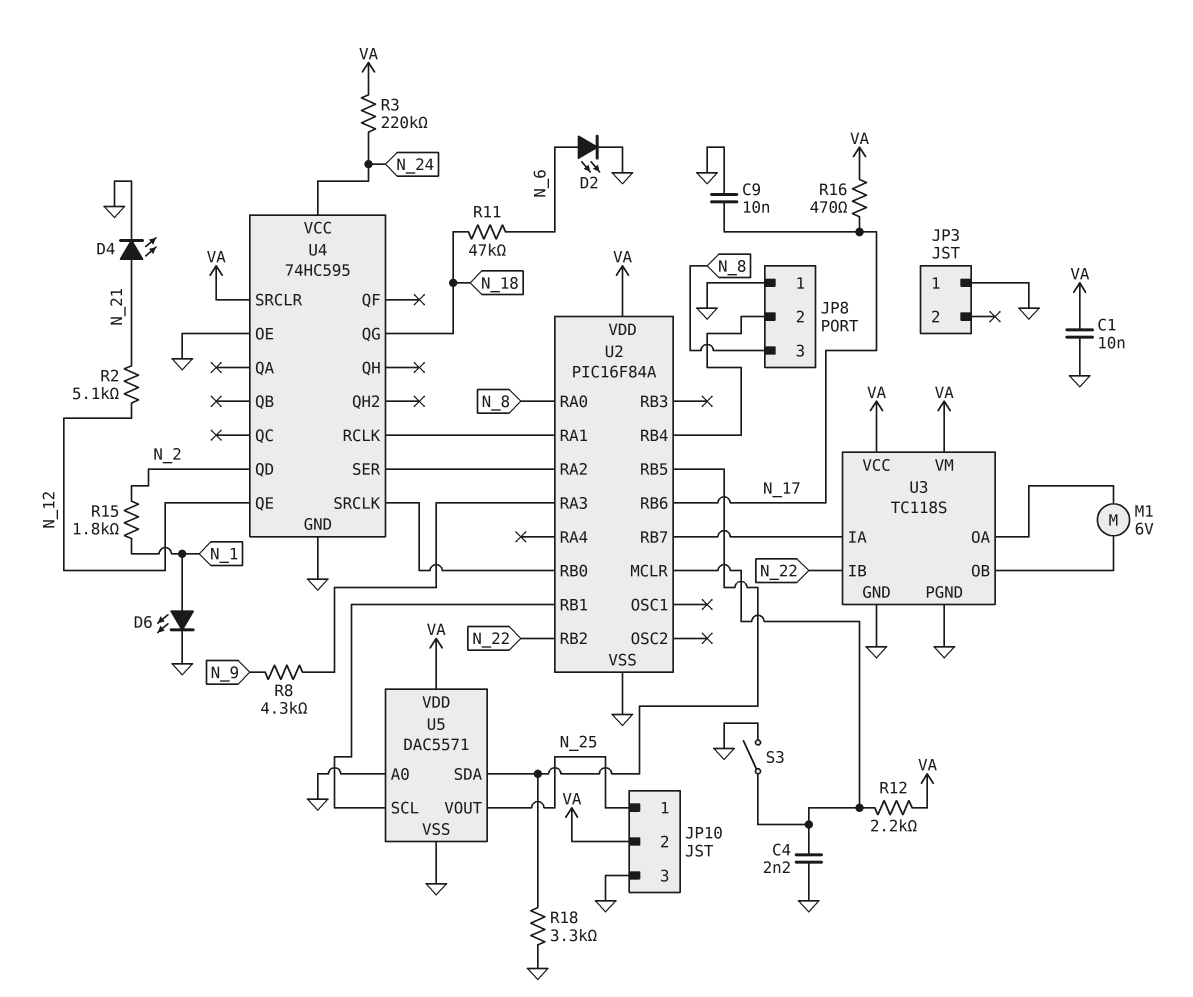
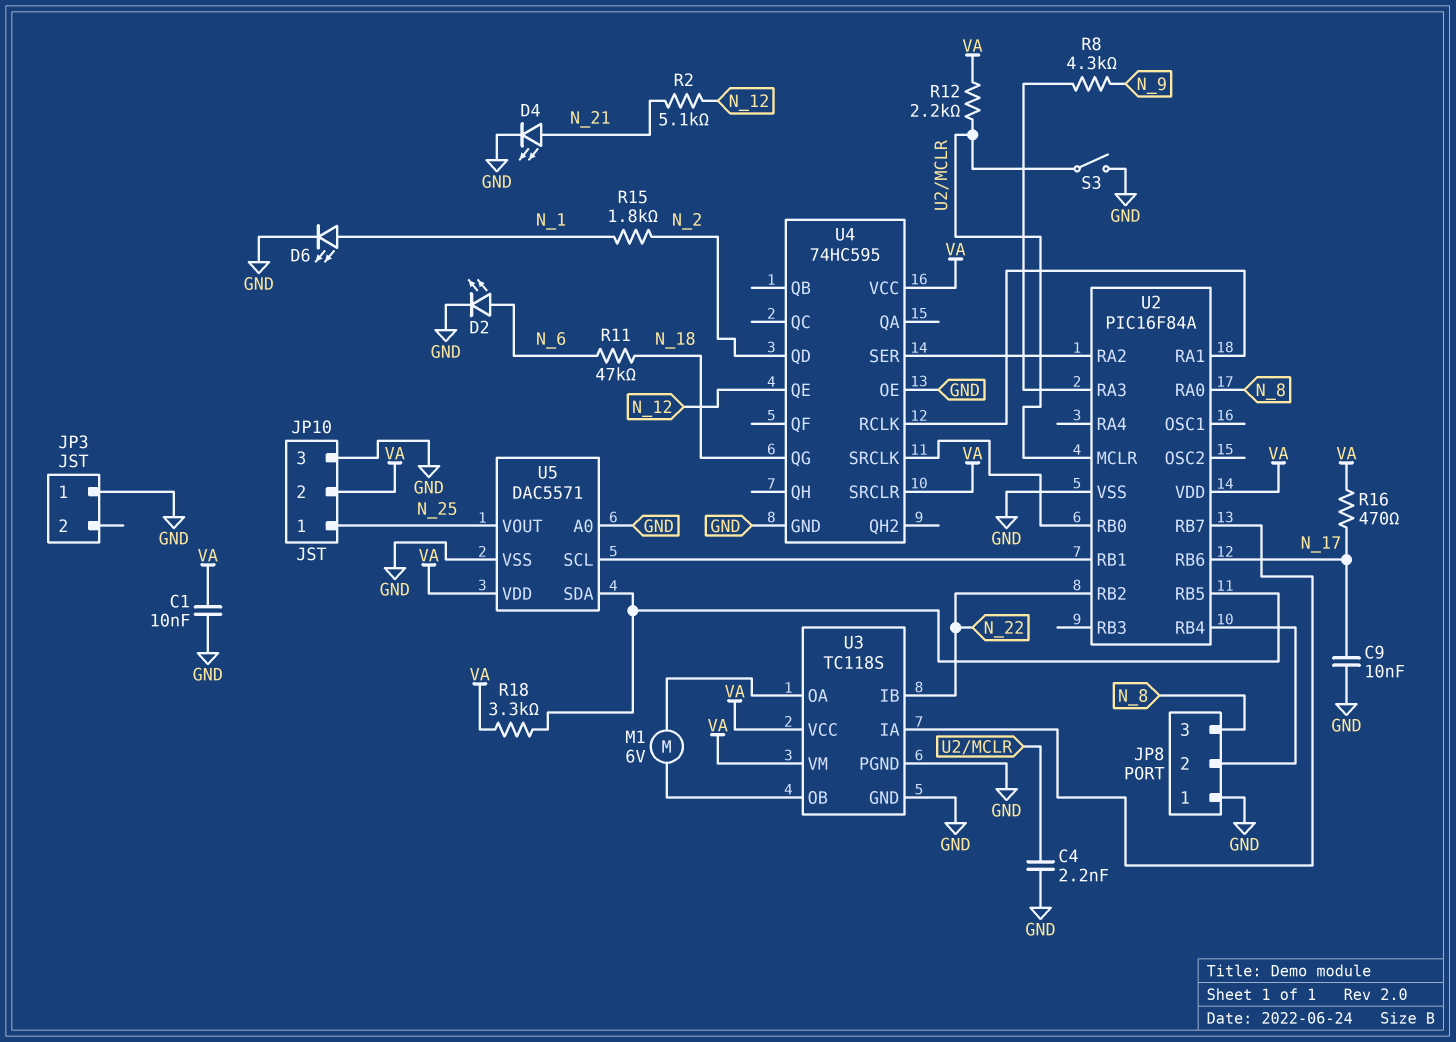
R3: 220k (N_24, VA) -> none
R18: 3.3k (GND, U2/RB5) -> 3.3k (U2/RB5, VA)
U4 pin VCC: N_24 -> VA

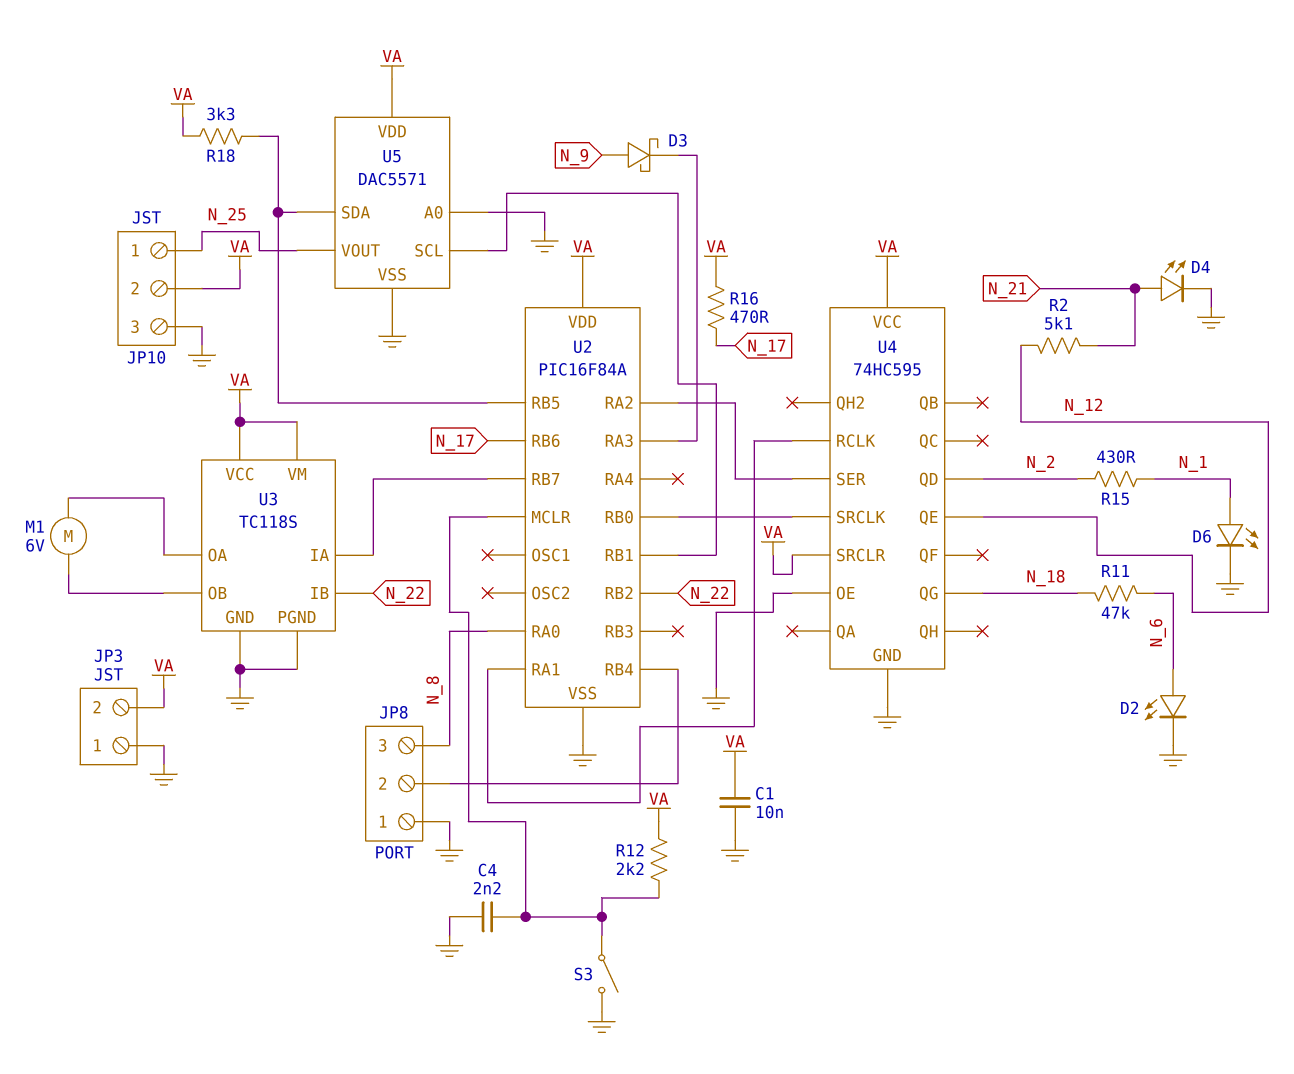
C9: 10nF (GND, N_17) -> none
D3: none -> schottky (A N_9, K U2/RA3)
JP3 pin 2: none -> VA
R8: 4.3k (N_9, U2/RA3) -> none
R15: 1.8k (N_1, N_2) -> 430 (N_1, N_2)

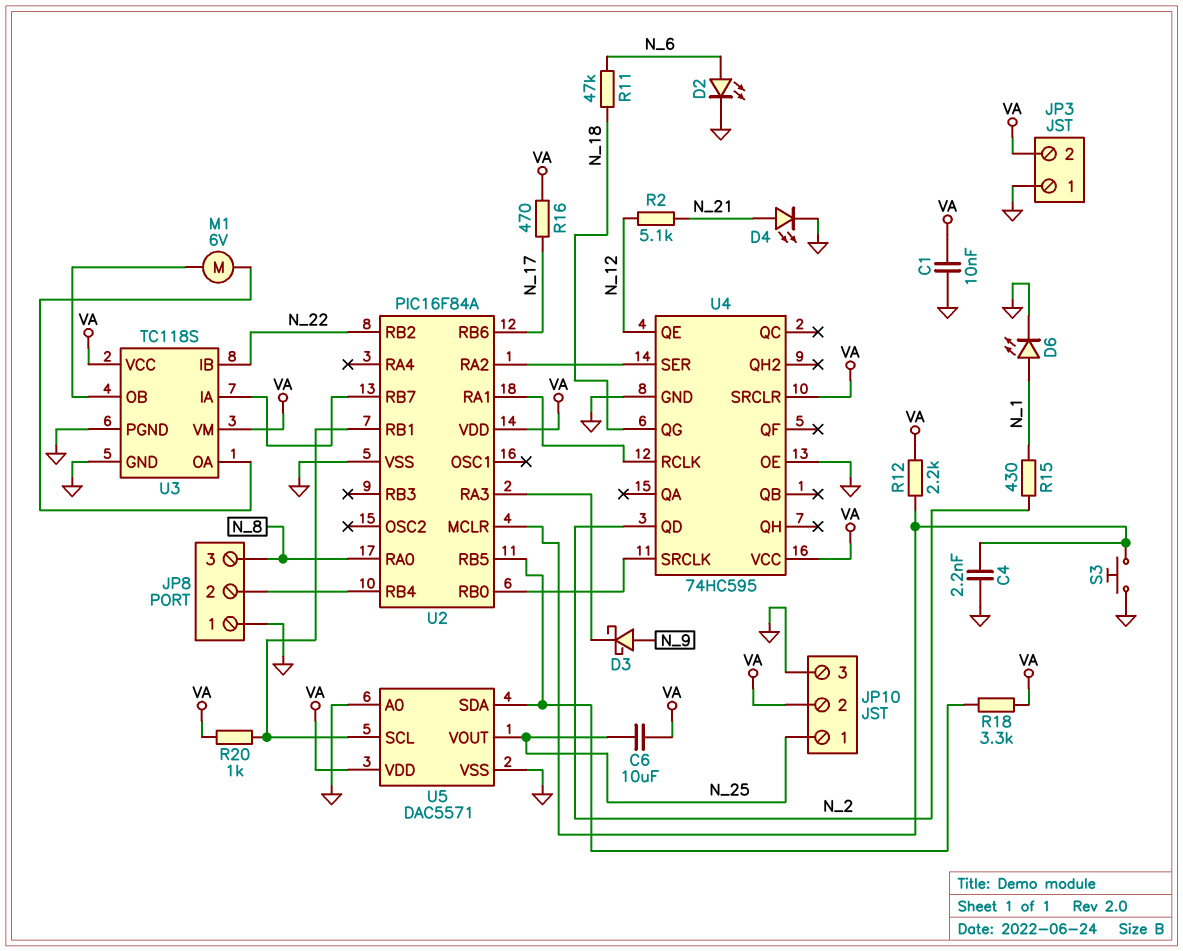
C6: none -> 10uF (N_25, VA)
R20: none -> 1k (U2/RB1, VA)
S3: switch (GND, U2/MCLR) -> button (GND, U2/MCLR)

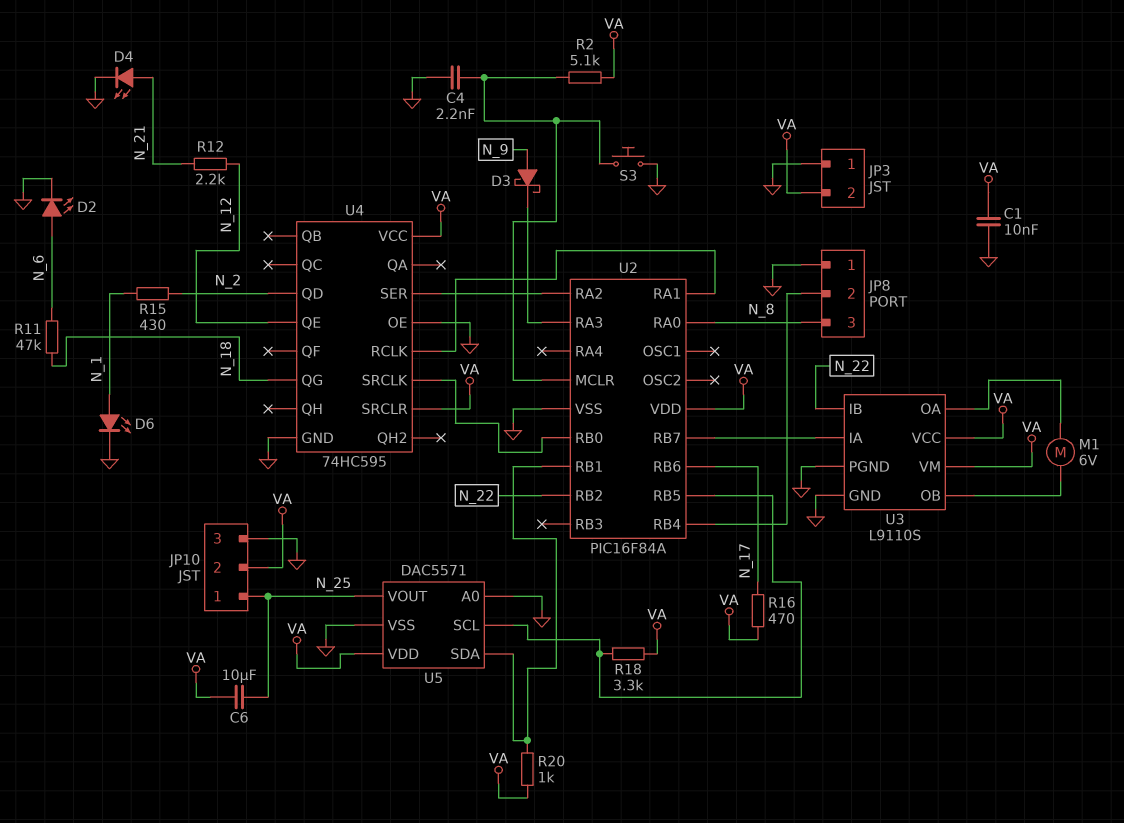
R2: 5.1k (N_12, N_21) -> 5.1k (U2/MCLR, VA)
R12: 2.2k (U2/MCLR, VA) -> 2.2k (N_12, N_21)
U3: TC118S -> L9110S
U5 pin SCL: U2/RB1 -> U2/RB5
U5 pin SDA: U2/RB5 -> U2/RB1

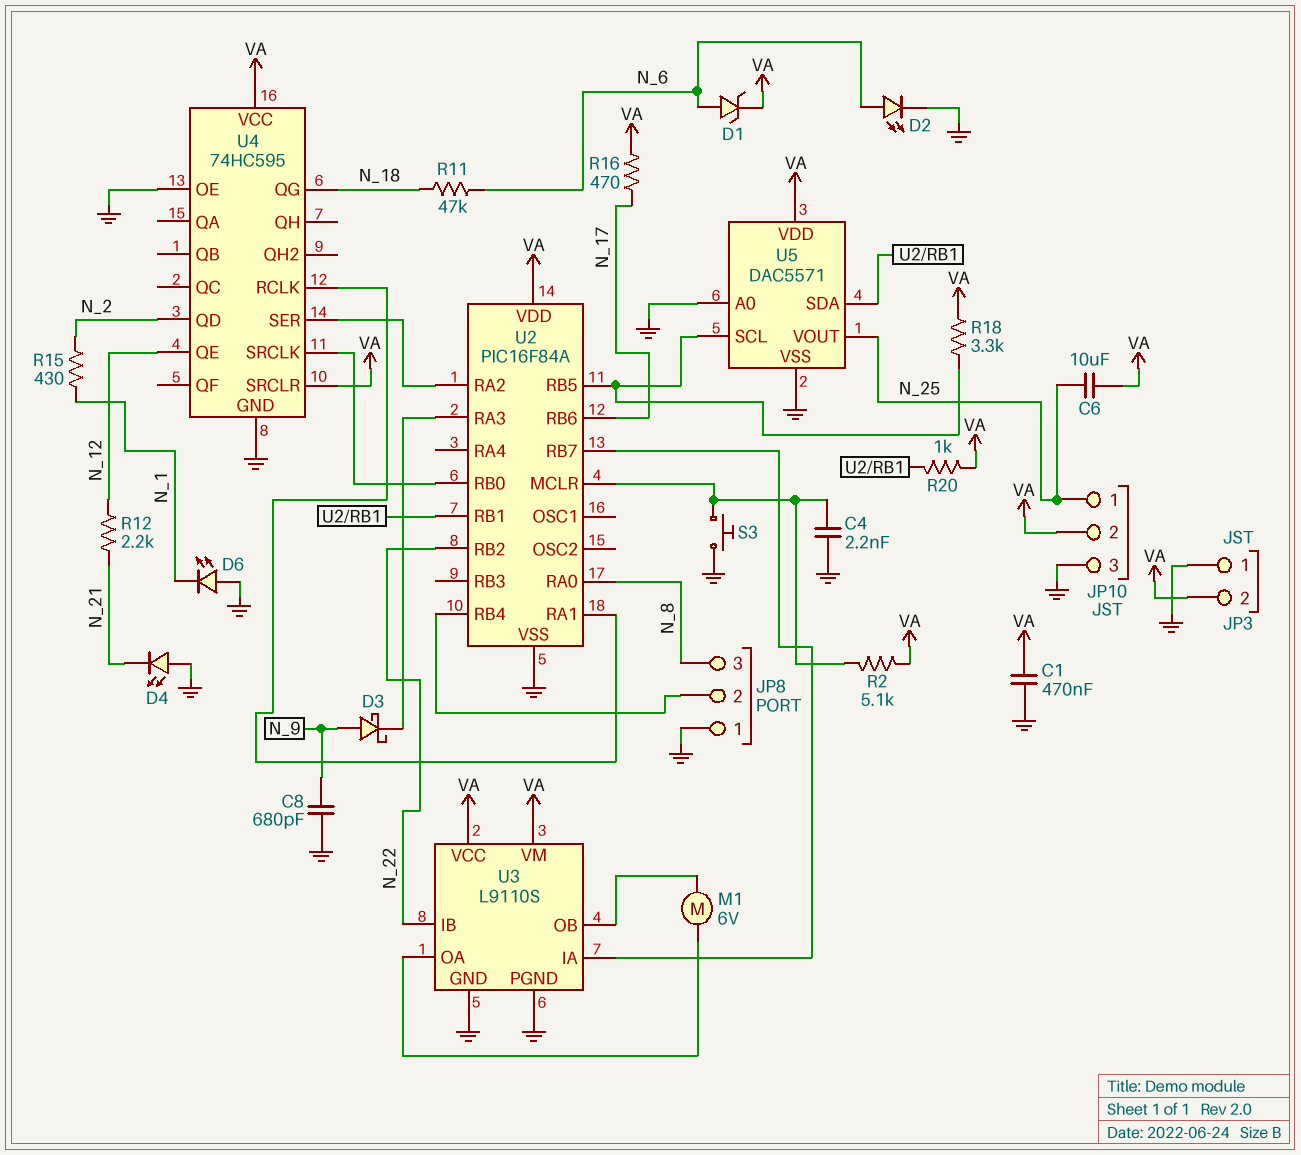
C1: 10nF (GND, VA) -> 470nF (GND, VA)
C8: none -> 680pF (GND, N_9)
D1: none -> zener (A N_6, K VA)
D4: LED (A N_21, K GND) -> LED (A GND, K N_21)
D6: LED (A N_1, K GND) -> LED (A GND, K N_1)

